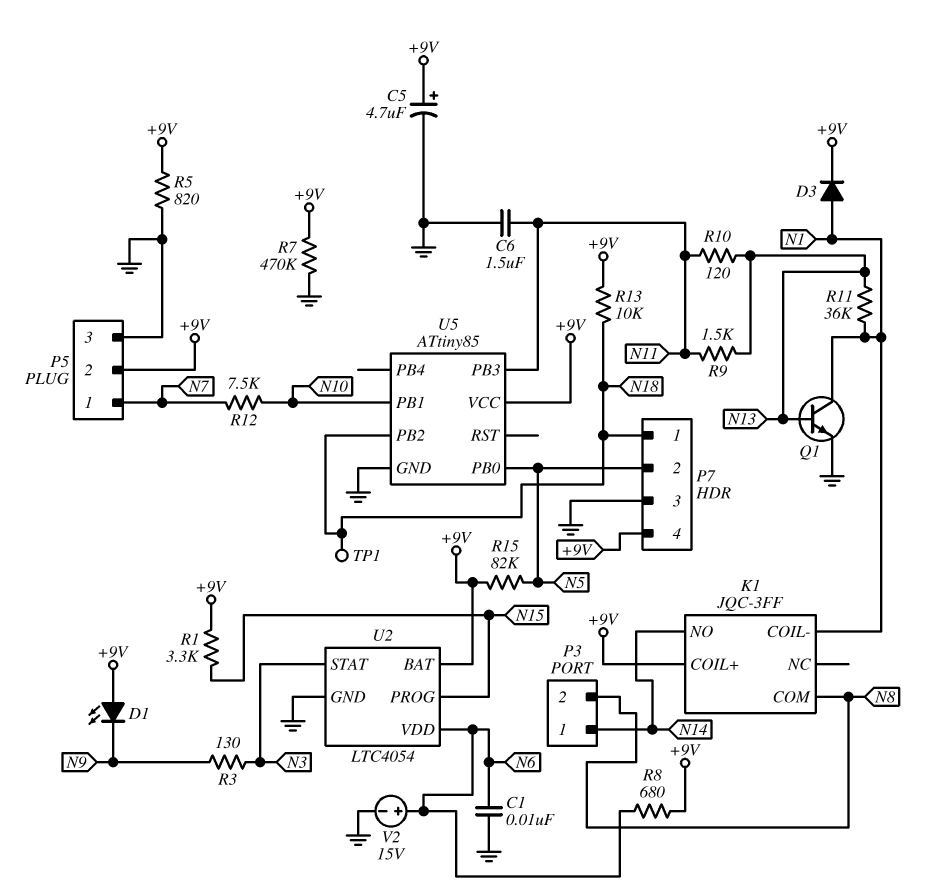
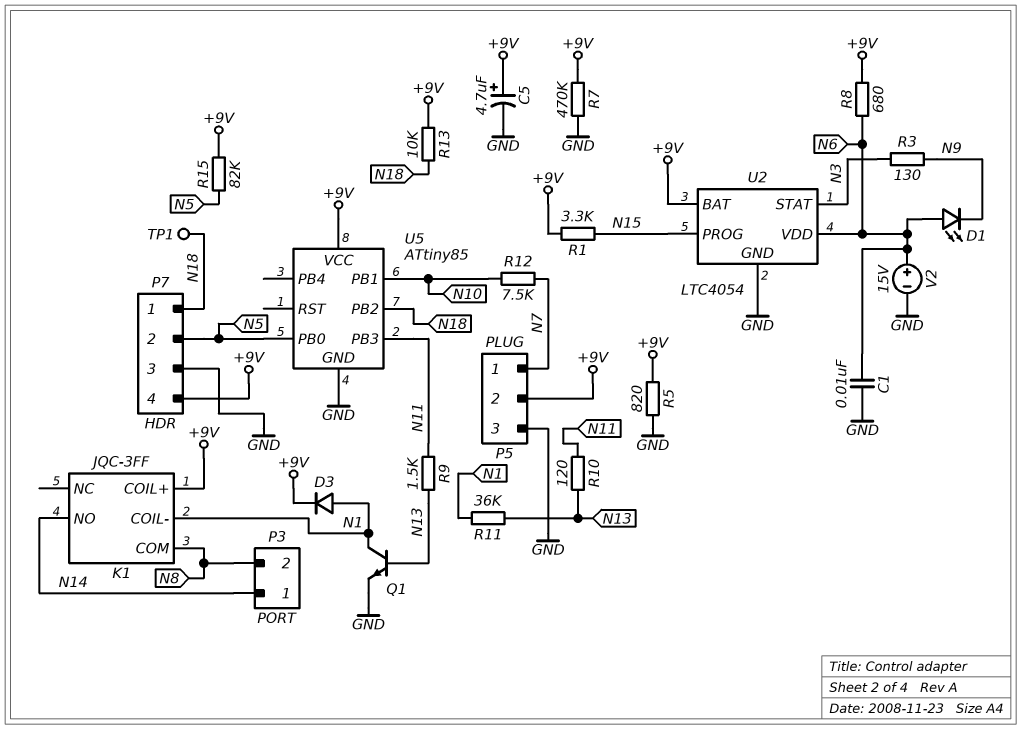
C6: 1.5uF (GND, N11) -> none
D1: LED (A +9V, K N9) -> LED (A N6, K N9)

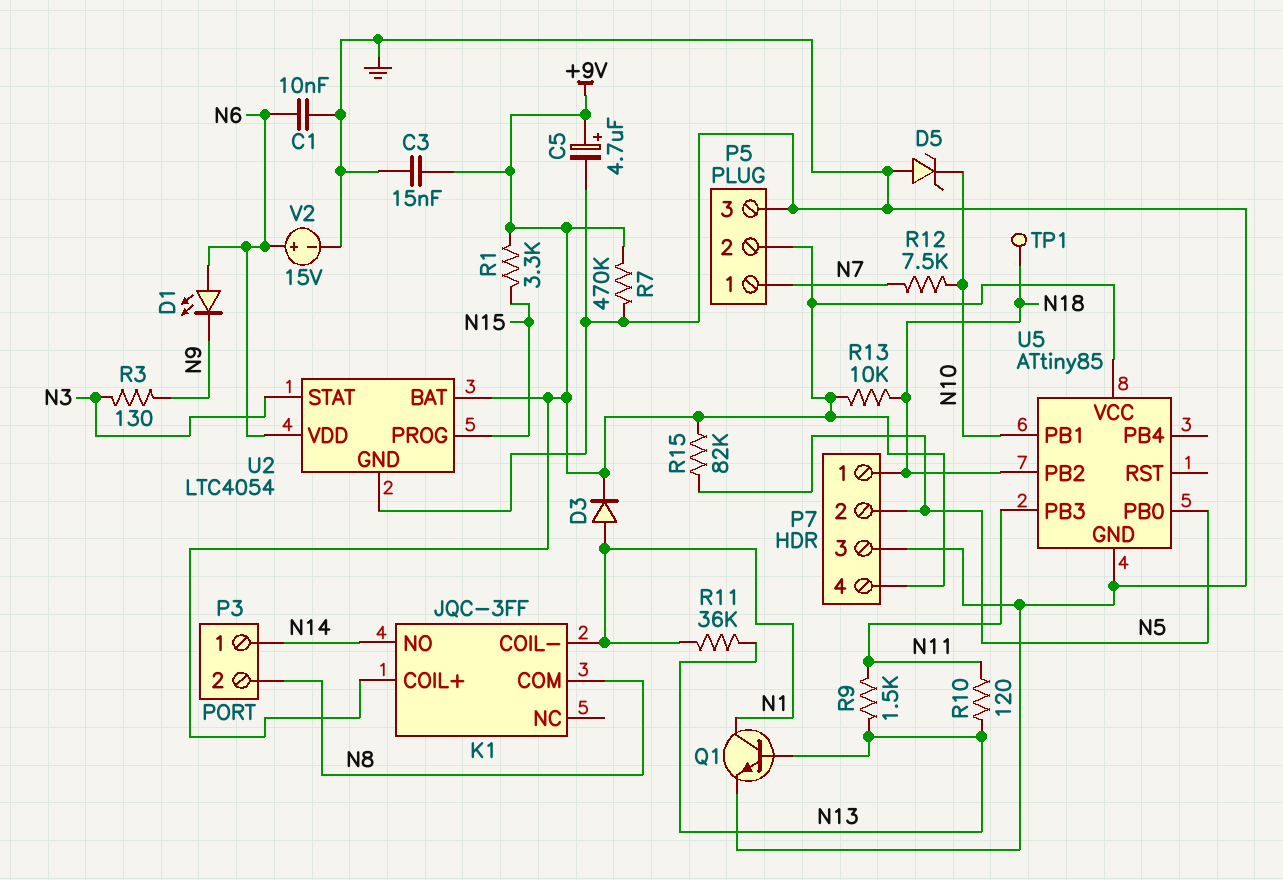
C3: none -> 15nF (+9V, GND)
D5: none -> zener (A GND, K N10)
R5: 820 (+9V, GND) -> none
R8: 680 (+9V, N6) -> none

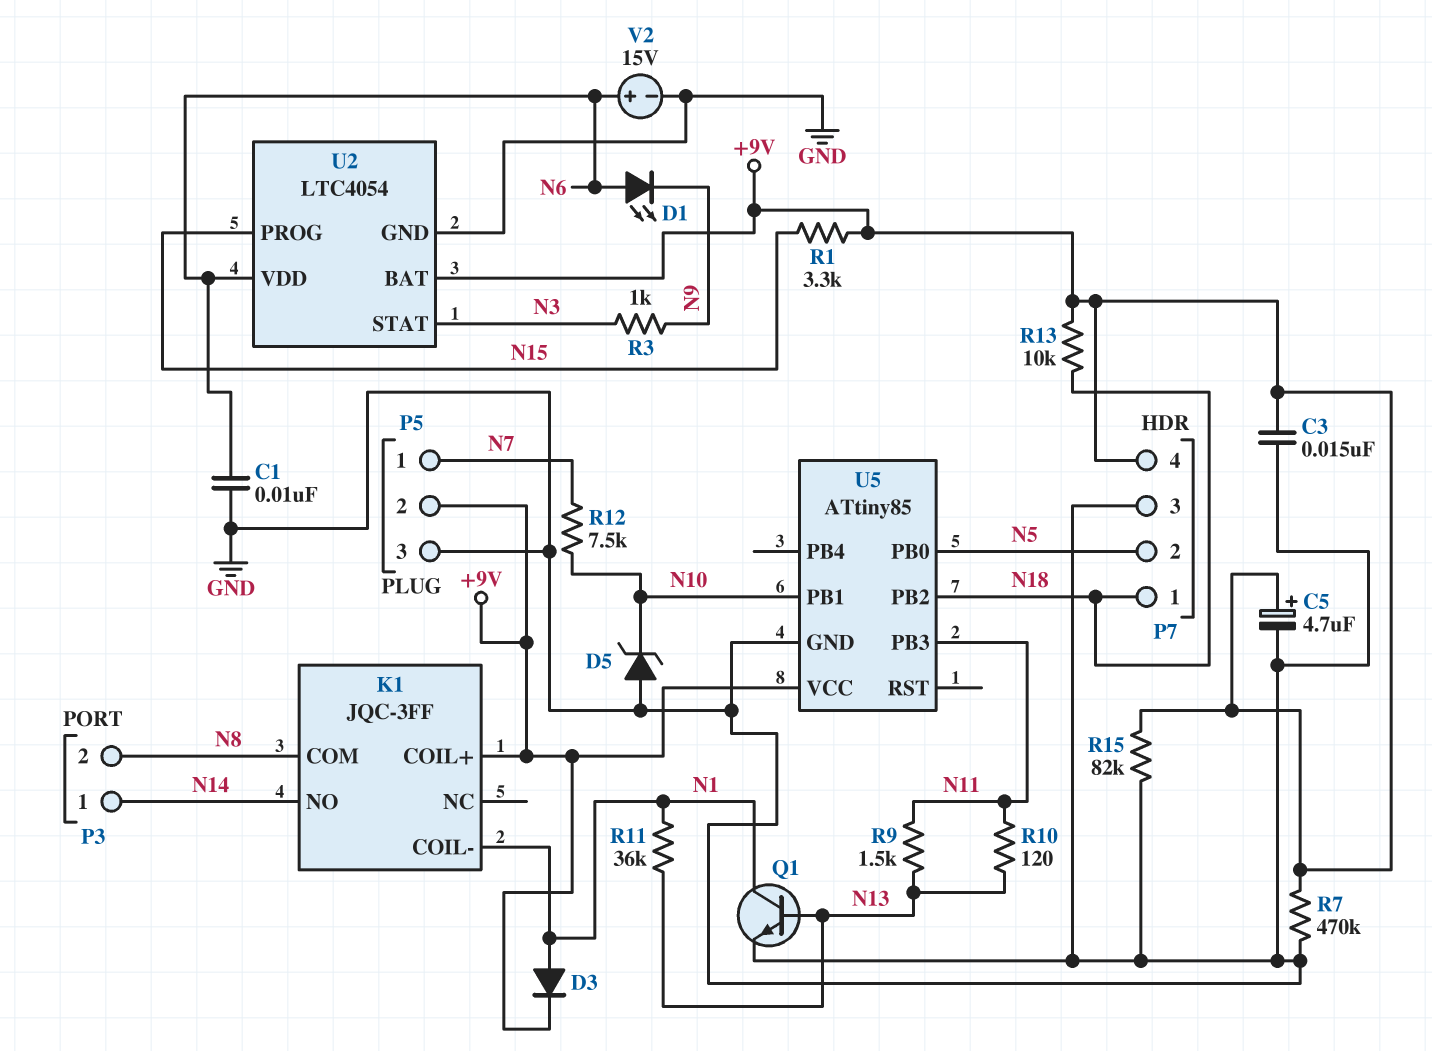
R3: 130 (N3, N9) -> 1k (N3, N9)
R15: 82k (+9V, N5) -> 82k (+9V, GND)
TP1: test point (N18) -> none

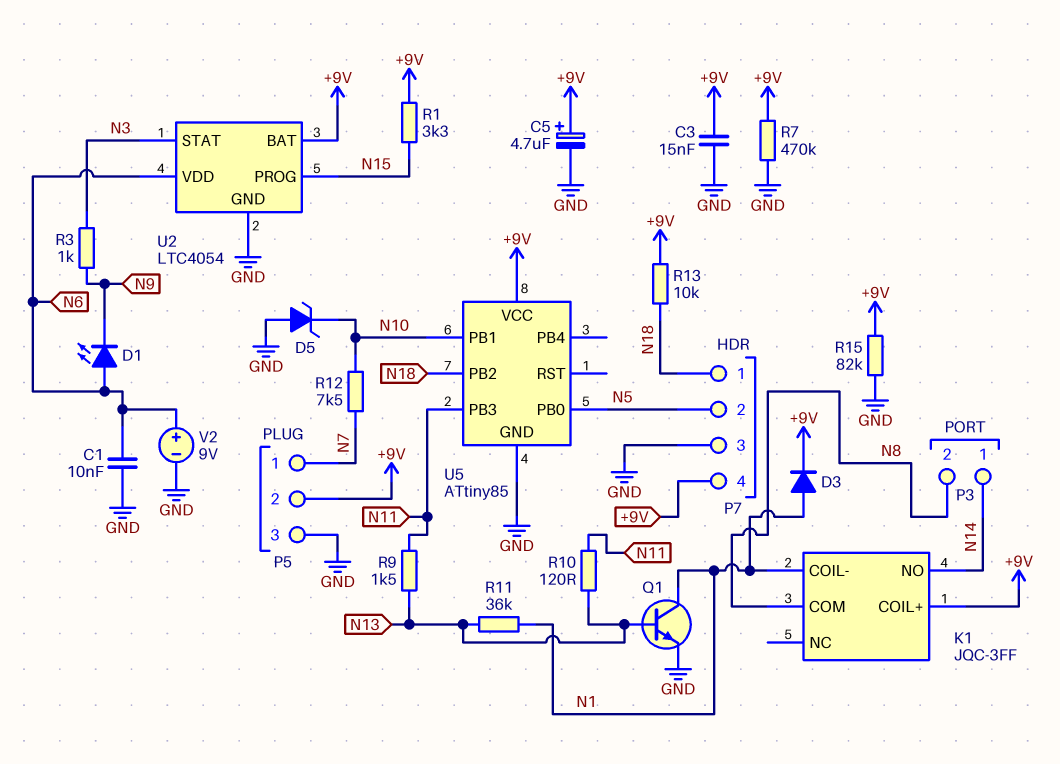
V2: 15V (plus N6, minus GND) -> 9V (plus N6, minus GND)

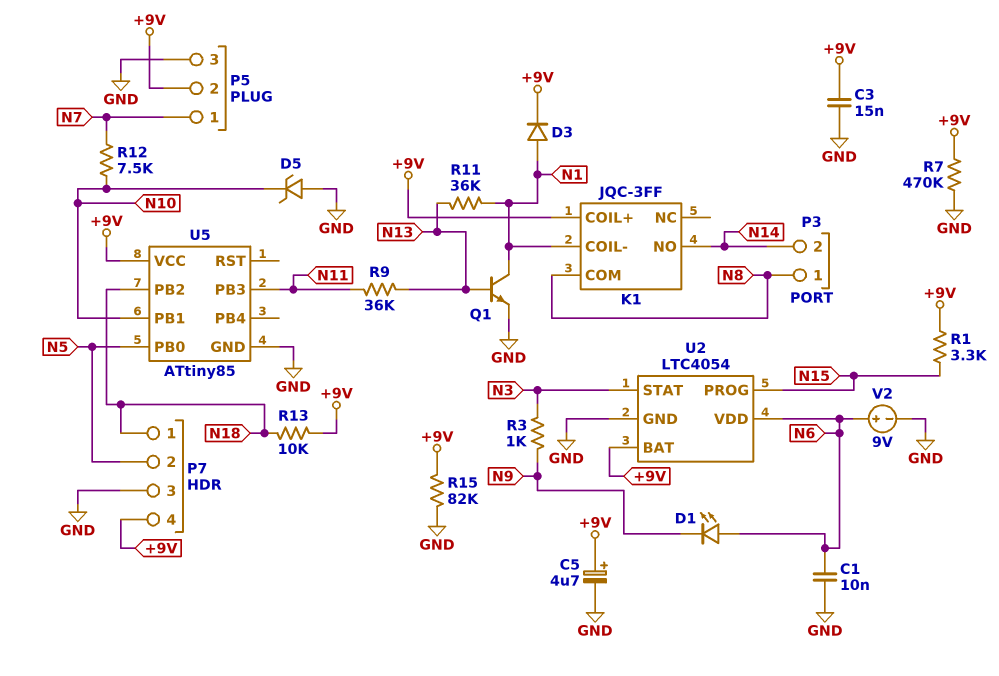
P3 pin 1: N14 -> N8
P3 pin 2: N8 -> N14
R9: 1.5k (N11, N13) -> 36k (N11, N13)
R10: 120 (N11, N13) -> none

